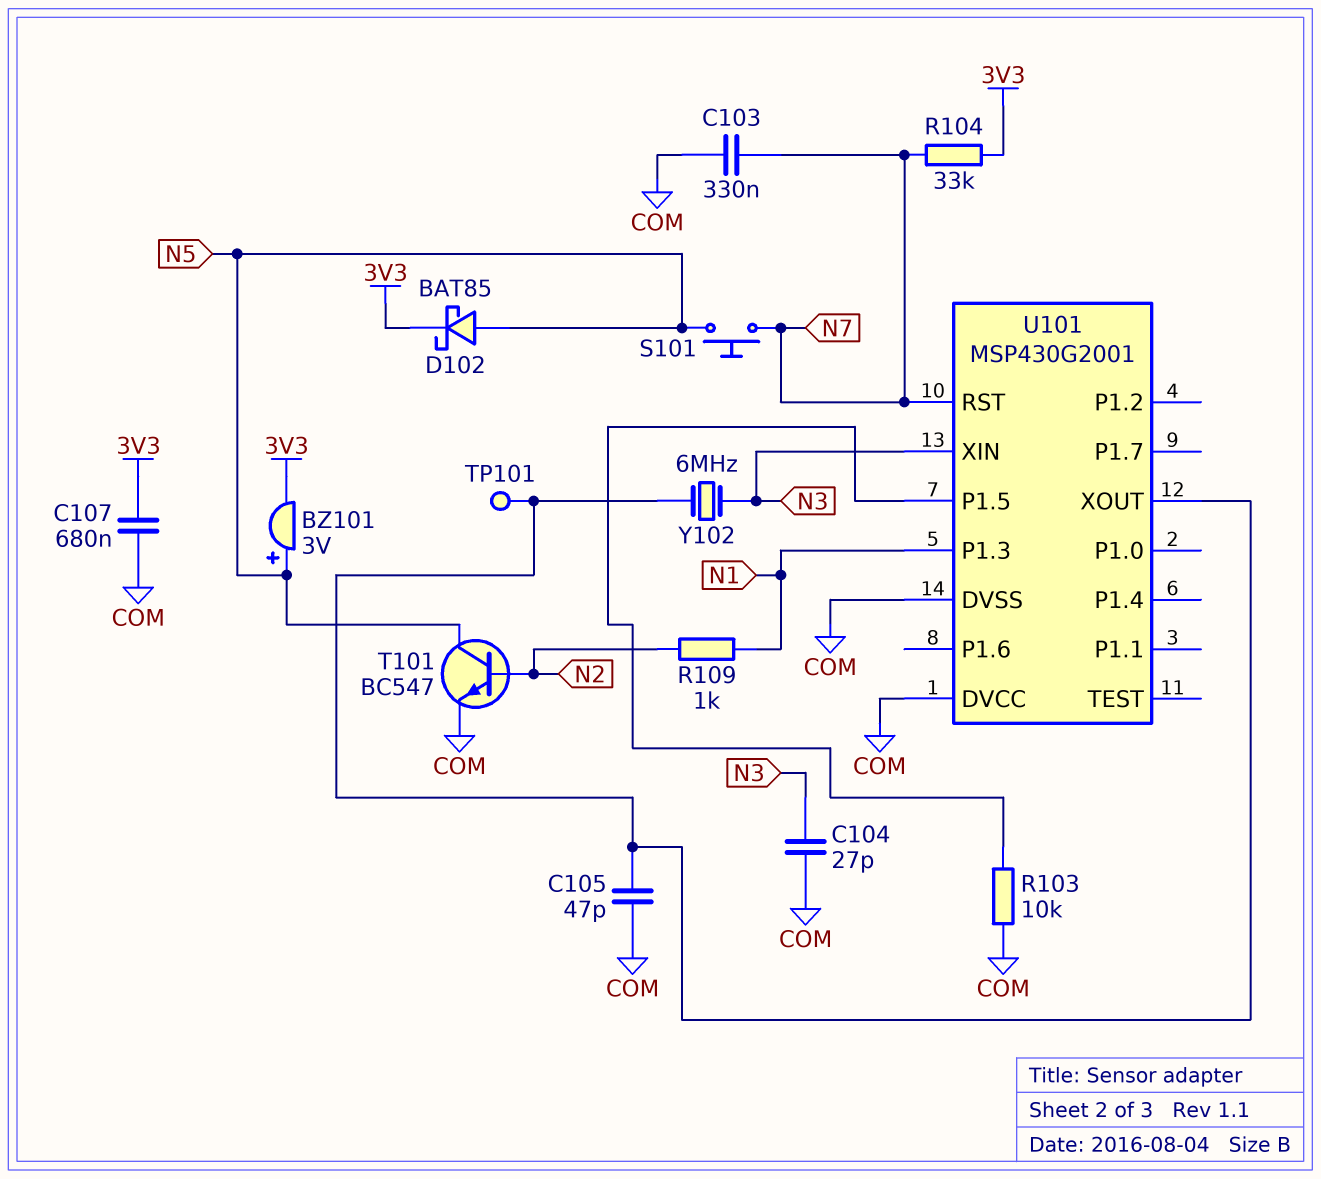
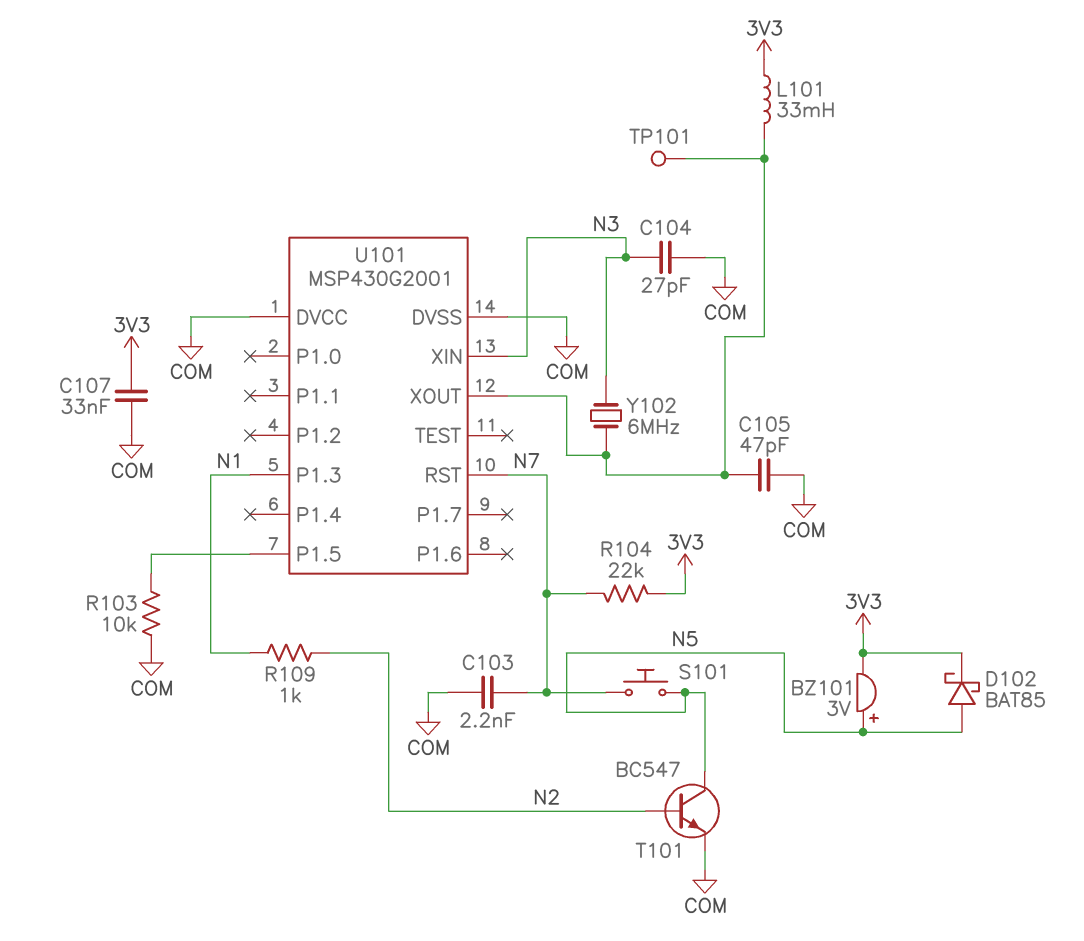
C103: 330nF (COM, N7) -> 2.2nF (COM, N7)
C107: 680nF (3V3, COM) -> 33nF (3V3, COM)
L101: none -> 33mH (3V3, U101/XOUT)
R104: 33k (3V3, N7) -> 22k (3V3, N7)

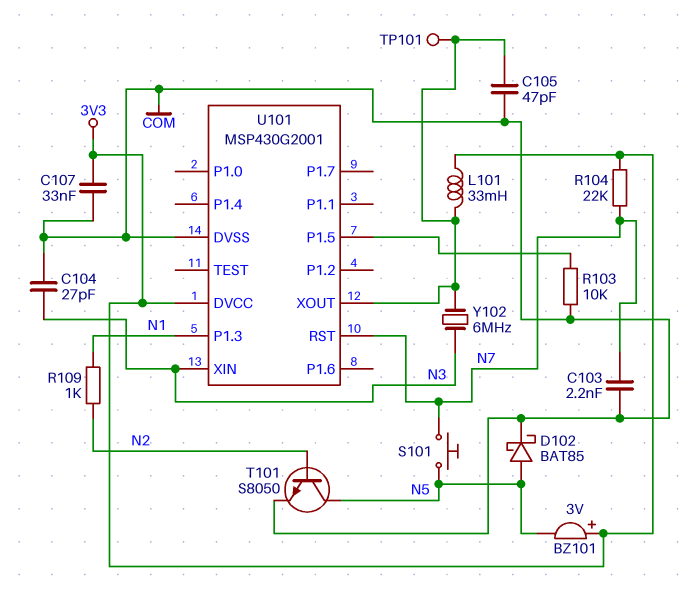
BZ101: buzzer 3V (plus N5, minus 3V3) -> buzzer 3V (plus 3V3, minus N5)
D102: schottky BAT85 (A N5, K 3V3) -> schottky BAT85 (A N5, K COM)
T101: NPN BC547 (B N2, C N5, E COM) -> NPN S8050 (B N2, C N5, E COM)
U101 pin DVCC: COM -> 3V3

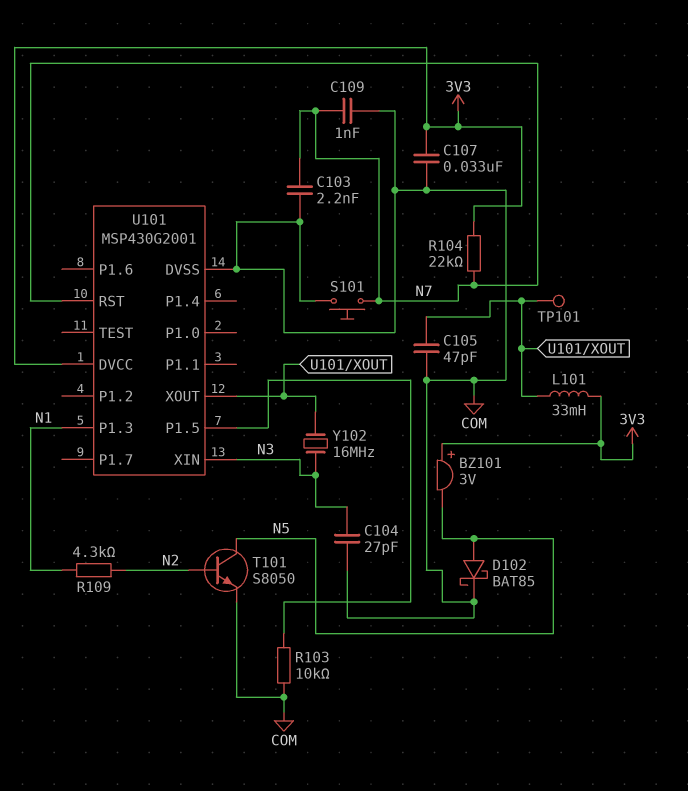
C109: none -> 1nF (COM, N7)
R109: 1k (N1, N2) -> 4.3k (N1, N2)
S101: button (N5, N7) -> button (COM, N7)
Y102: 6MHz (N3, U101/XOUT) -> 16MHz (N3, U101/XOUT)

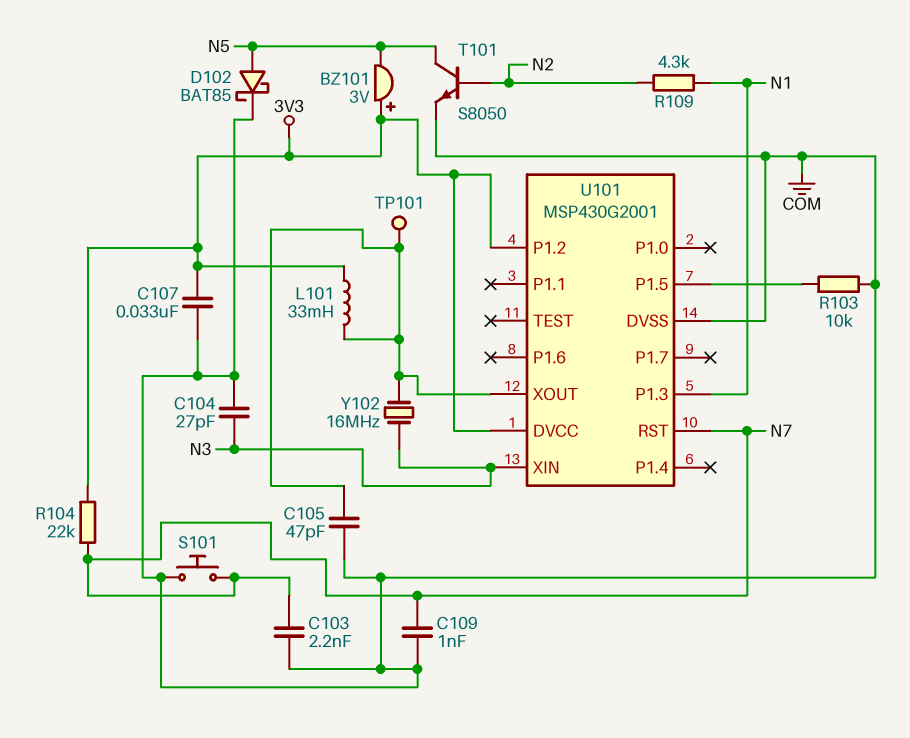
U101 pin P1.2: none -> 3V3

